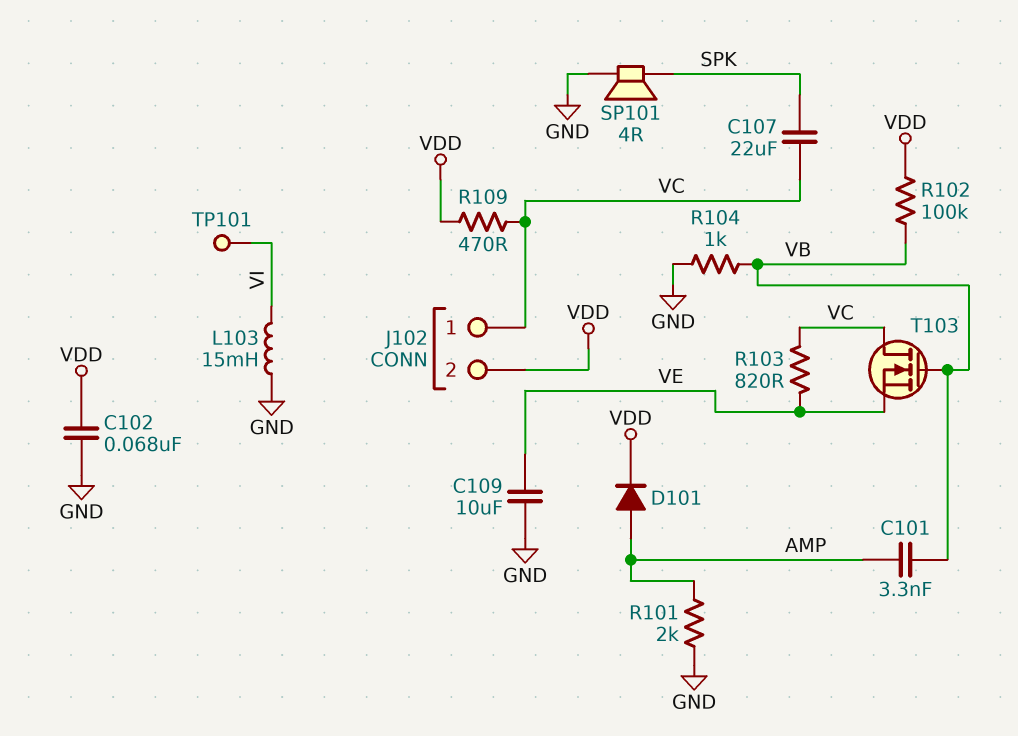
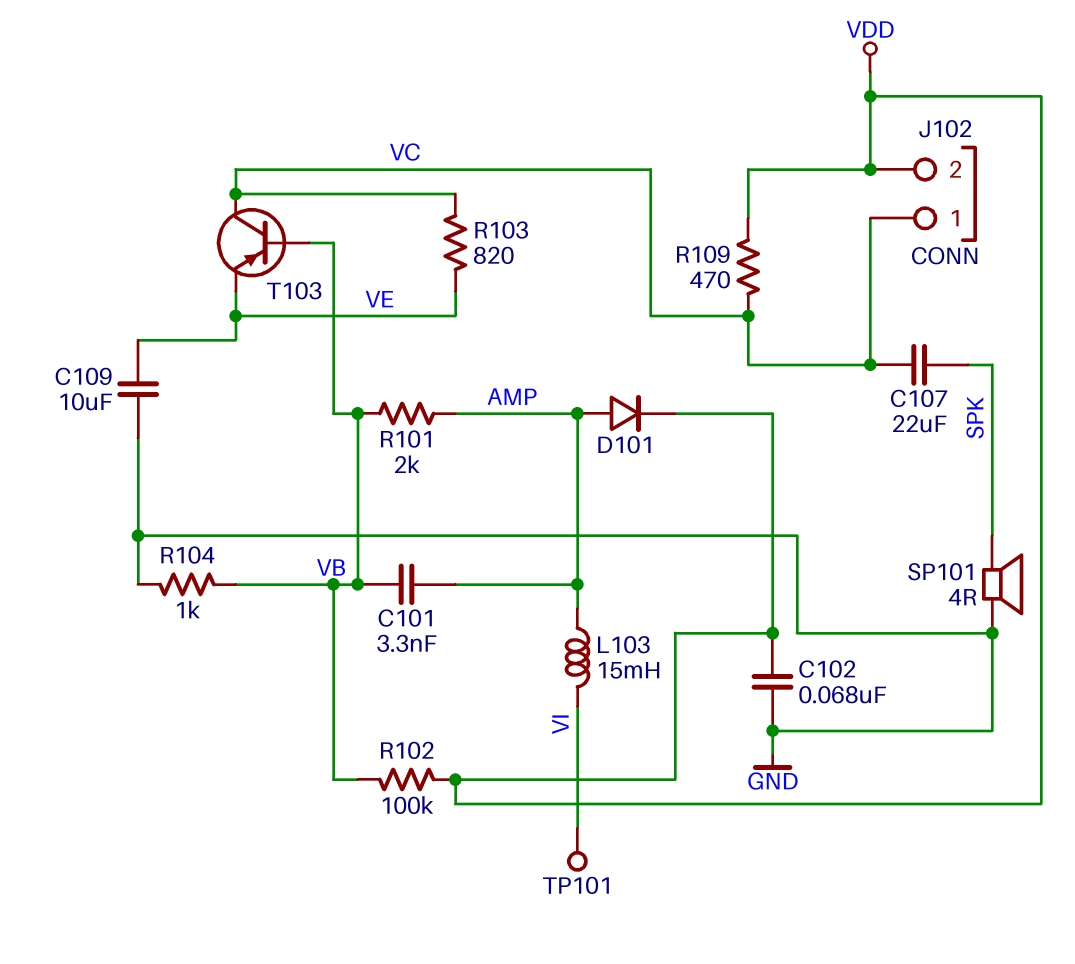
L103: 15mH (GND, VI) -> 15mH (AMP, VI)
R101: 2k (AMP, GND) -> 2k (AMP, VB)
T103: NMOS (G VB, D VC, S VE) -> PNP (B VB, C VC, E VE)

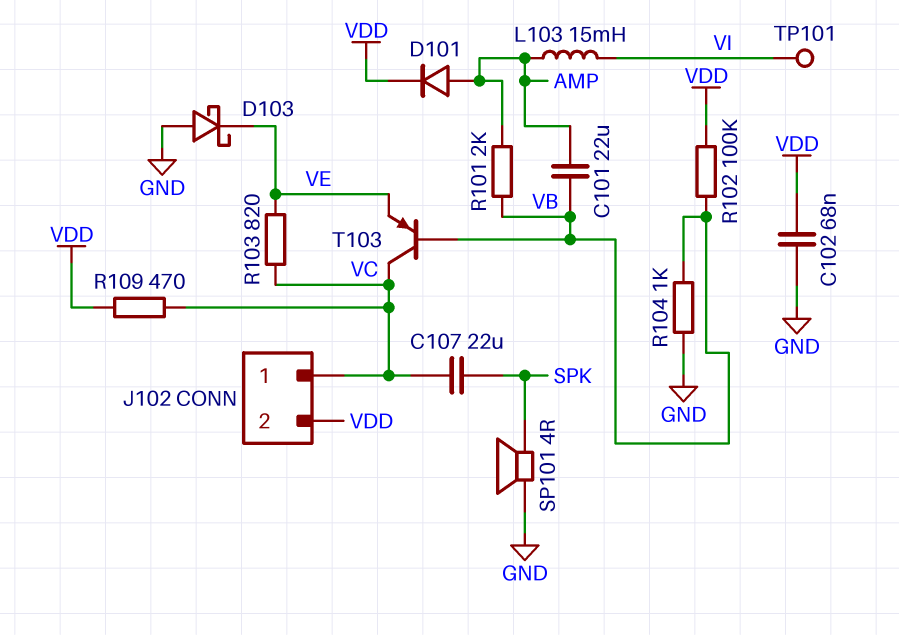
C101: 3.3nF (AMP, VB) -> 22uF (AMP, VB)
C109: 10uF (GND, VE) -> none
D103: none -> schottky (A GND, K VE)

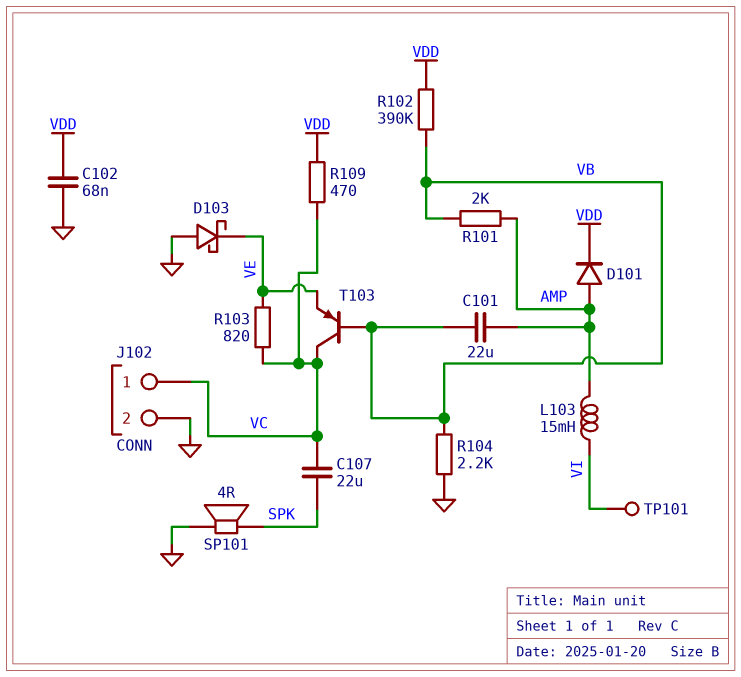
J102 pin 2: VDD -> GND
R102: 100k (VB, VDD) -> 390k (VB, VDD)
R104: 1k (GND, VB) -> 2.2k (GND, VB)

